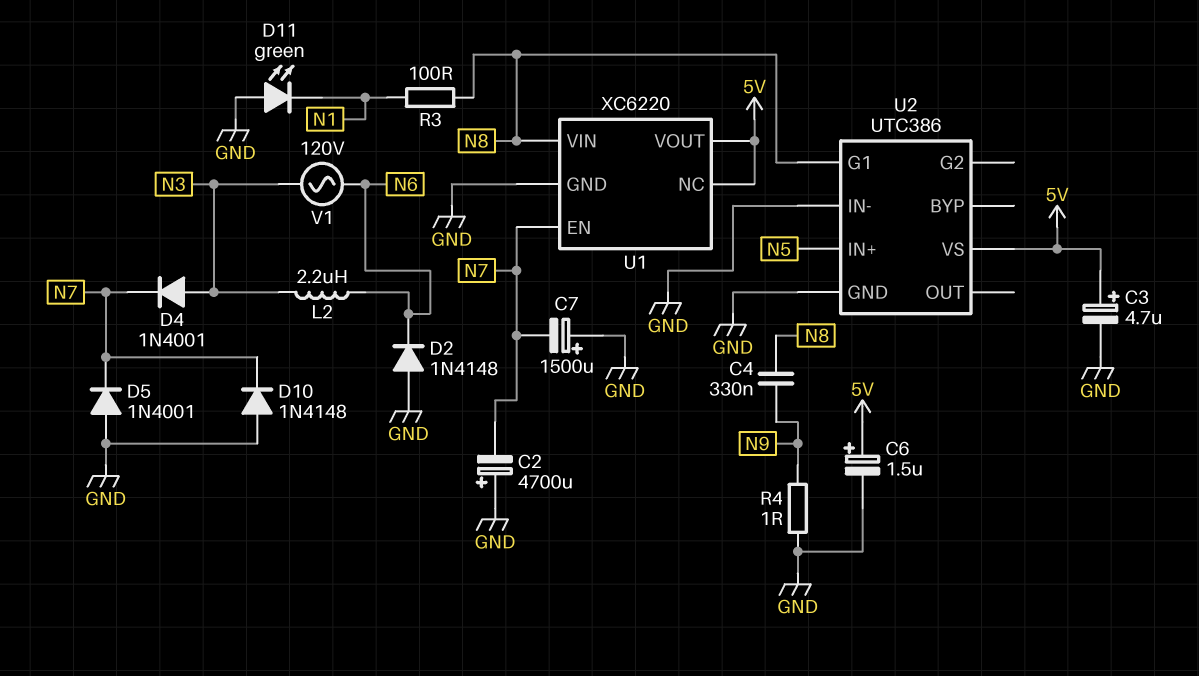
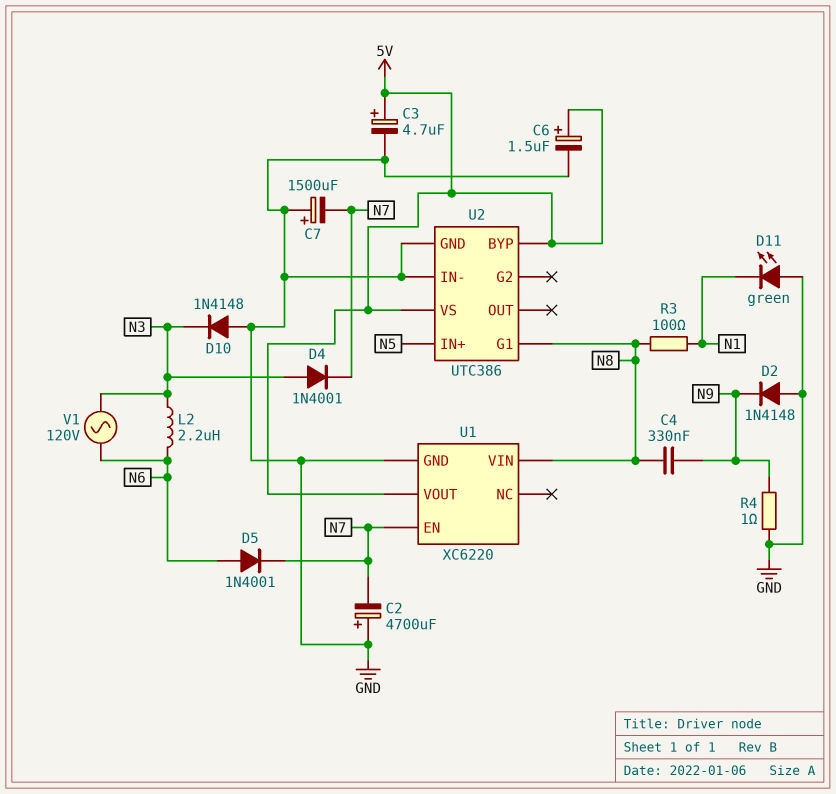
D2: diode 1N4148 (A GND, K N6) -> diode 1N4148 (A GND, K N9)
D5: diode 1N4001 (A GND, K N7) -> diode 1N4001 (A N6, K N7)
D10: diode 1N4148 (A GND, K N7) -> diode 1N4148 (A GND, K N3)
U1 pin NC: 5V -> none
U2 pin BYP: none -> 5V

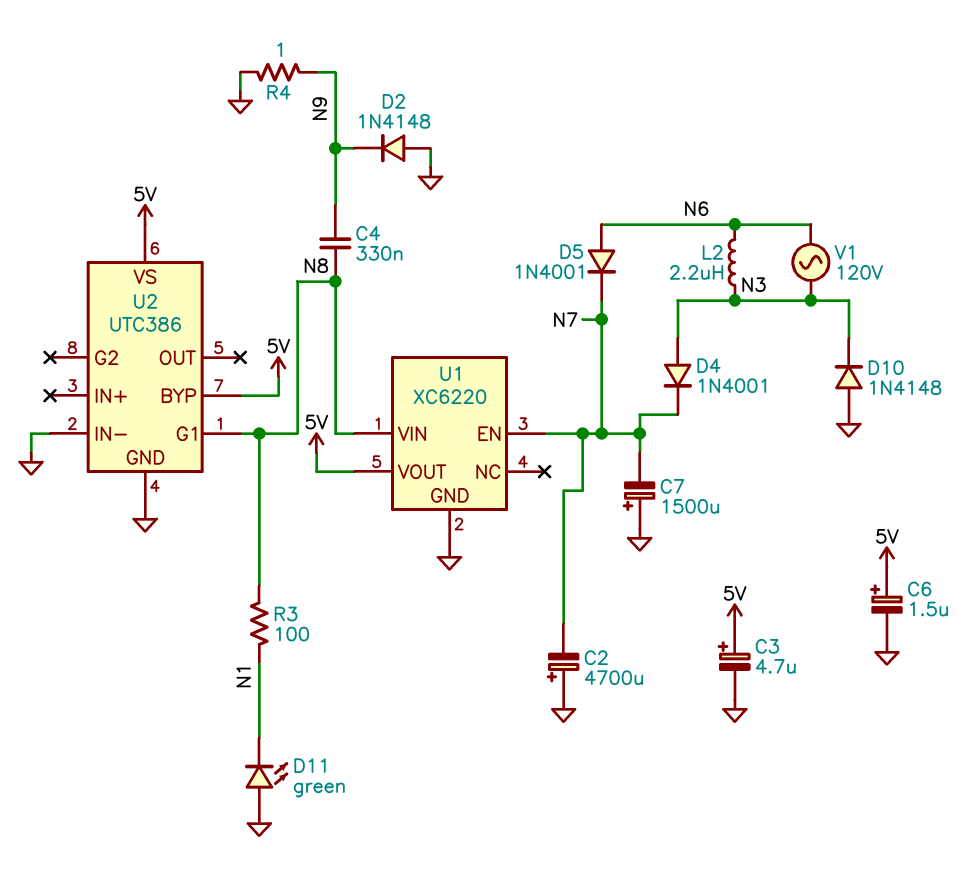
U2 pin IN+: N5 -> none

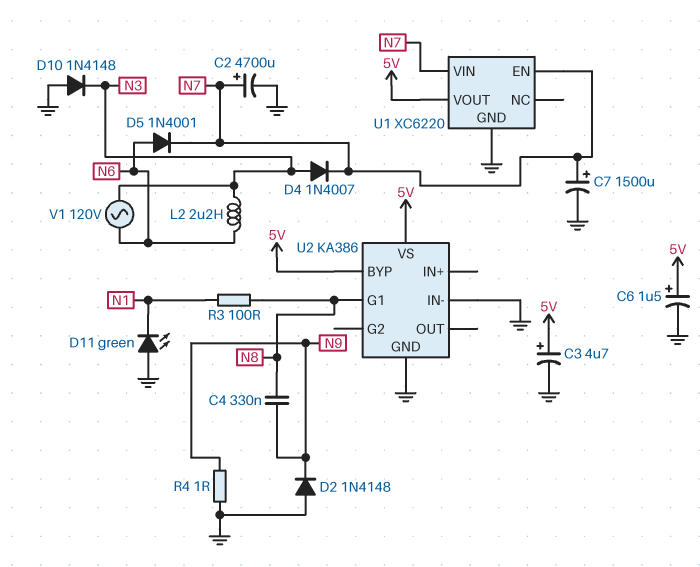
C2: 4700uF (plus GND, minus N7) -> 4700uF (plus N7, minus GND)
C7: 1500uF (plus GND, minus N7) -> 1500uF (plus N7, minus GND)
D4: diode 1N4001 (A N3, K N7) -> diode 1N4007 (A N3, K N7)
U1 pin VIN: N8 -> N7
U2: UTC386 -> KA386

